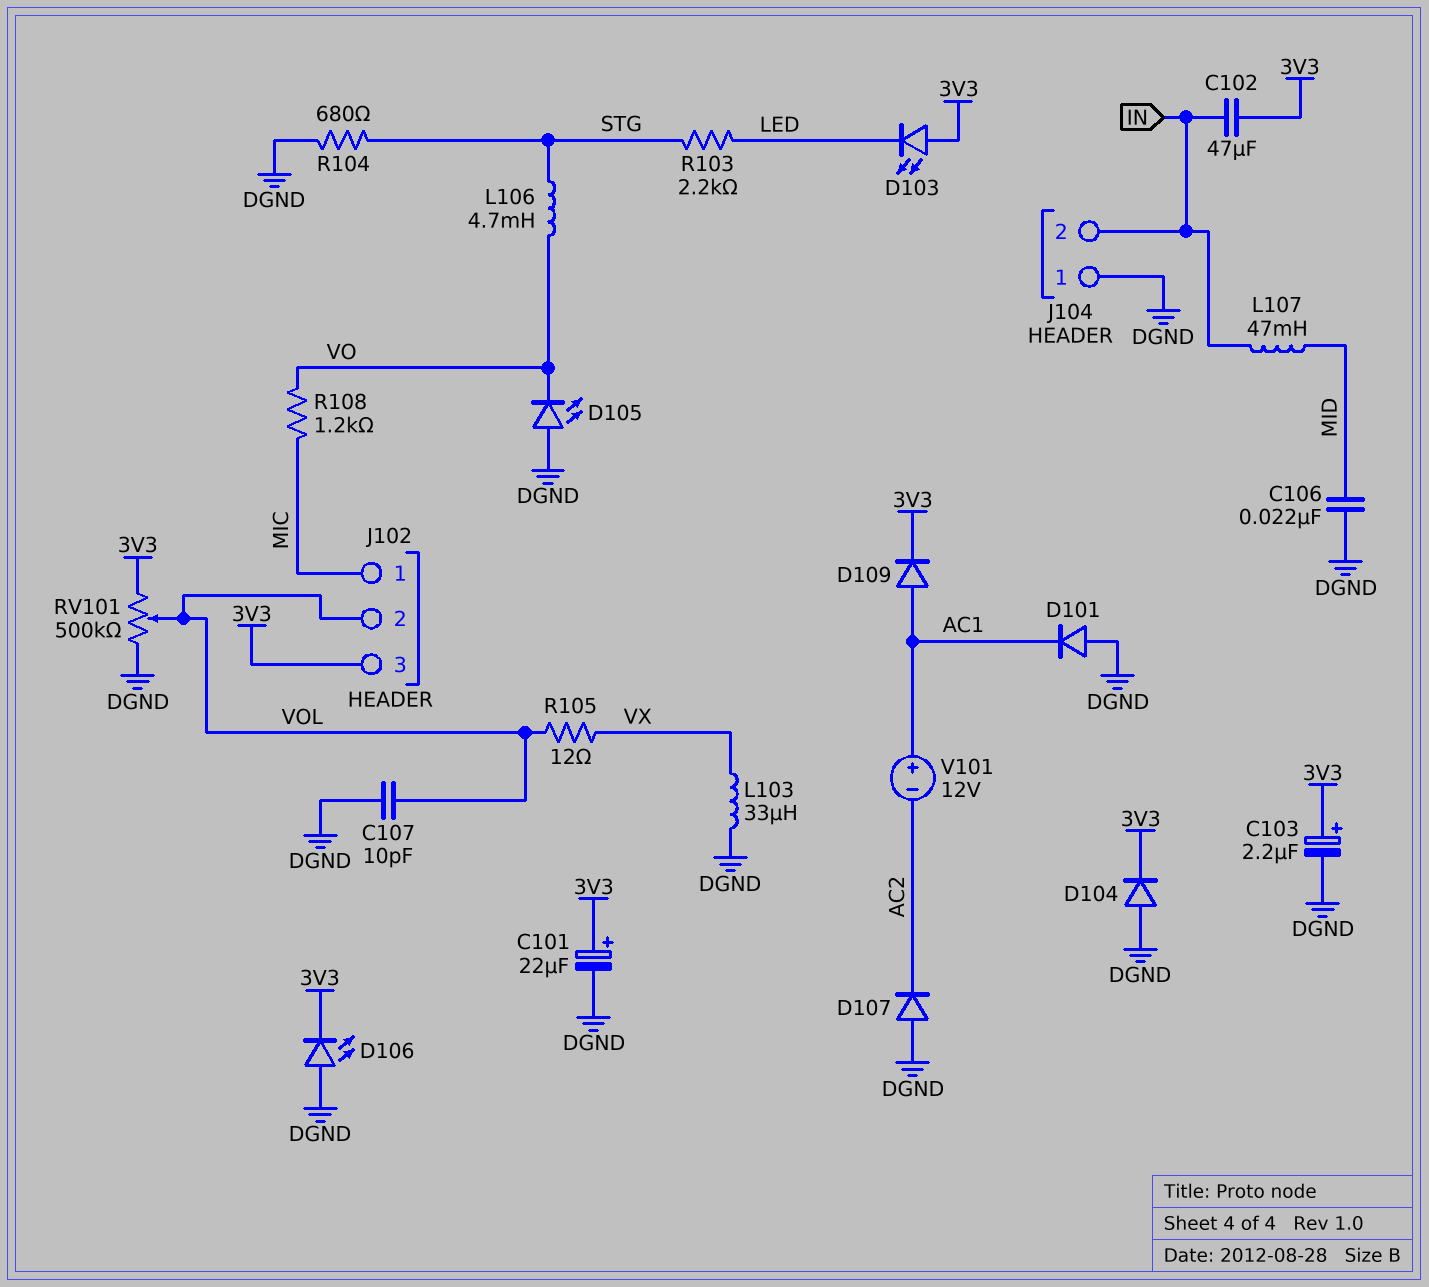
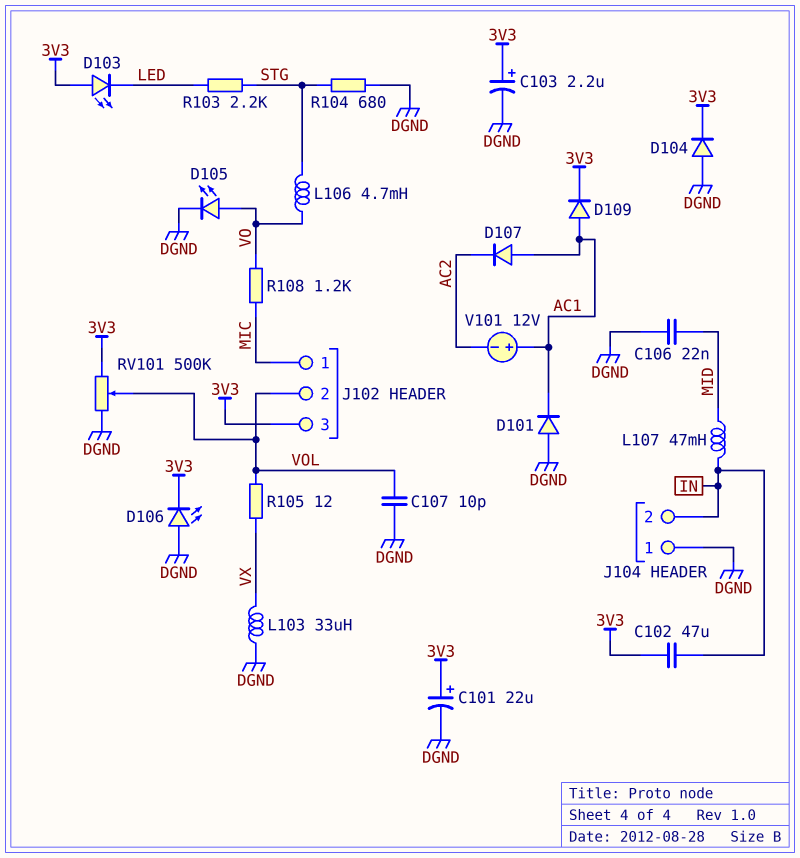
D105: LED (A DGND, K VO) -> LED (A VO, K DGND)
D107: diode (A DGND, K AC2) -> diode (A AC1, K AC2)

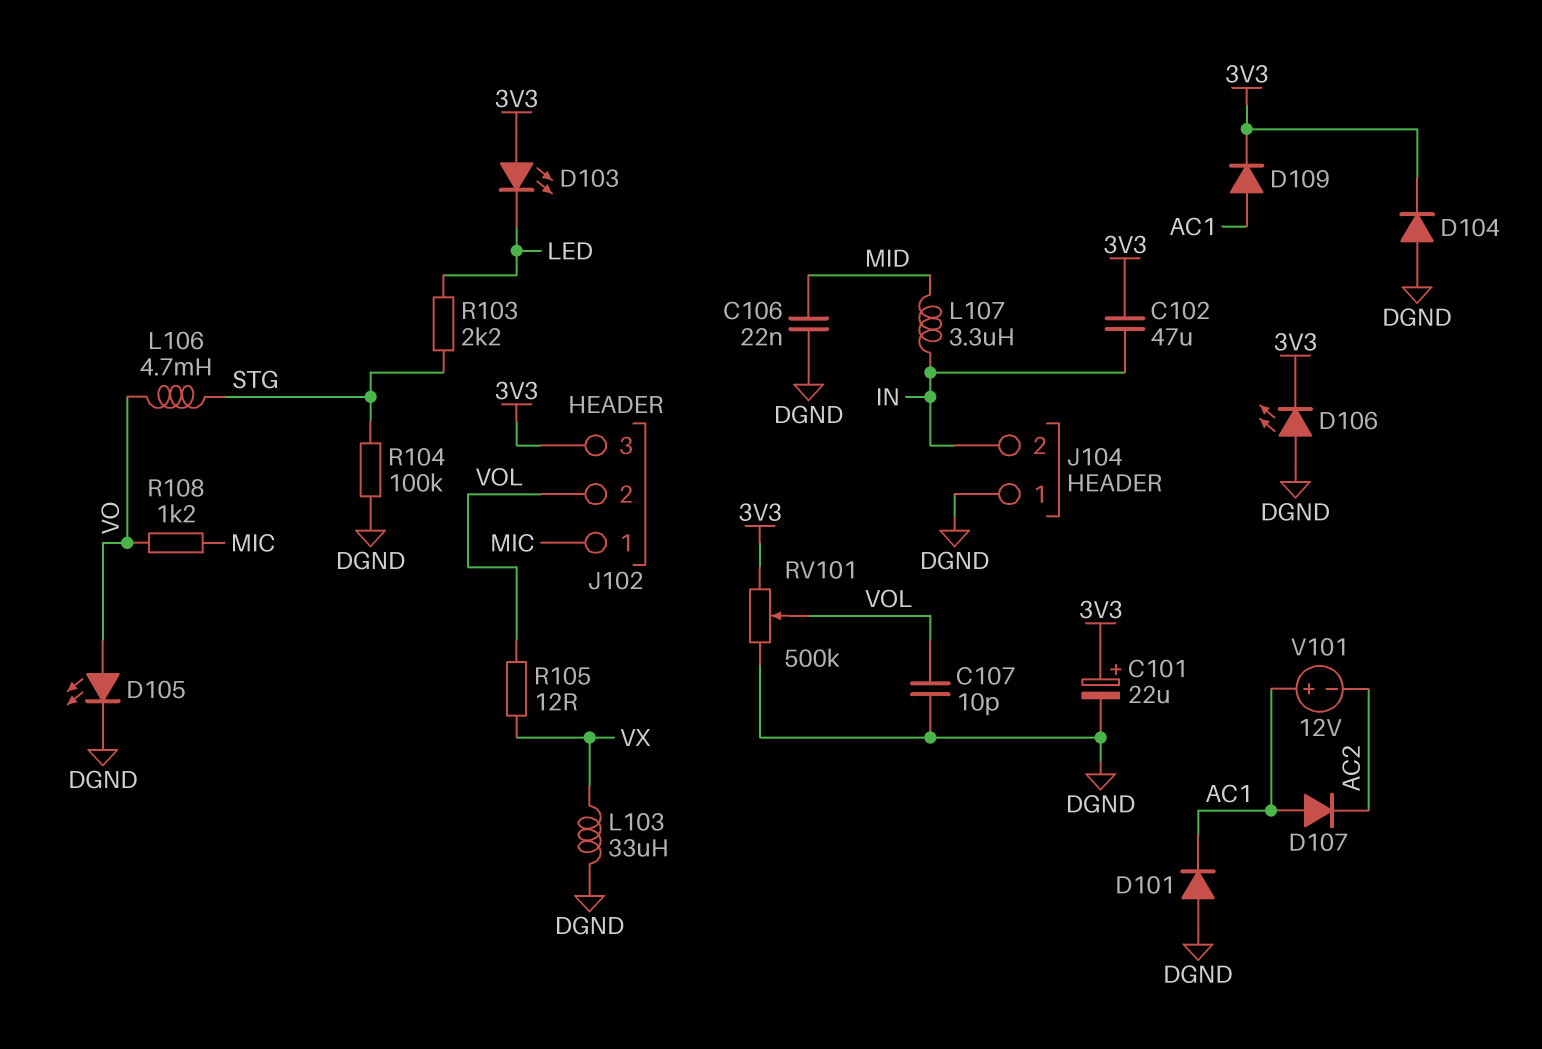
C103: 2.2uF (plus 3V3, minus DGND) -> none
L107: 47mH (IN, MID) -> 3.3uH (IN, MID)
R104: 680 (DGND, STG) -> 100k (DGND, STG)

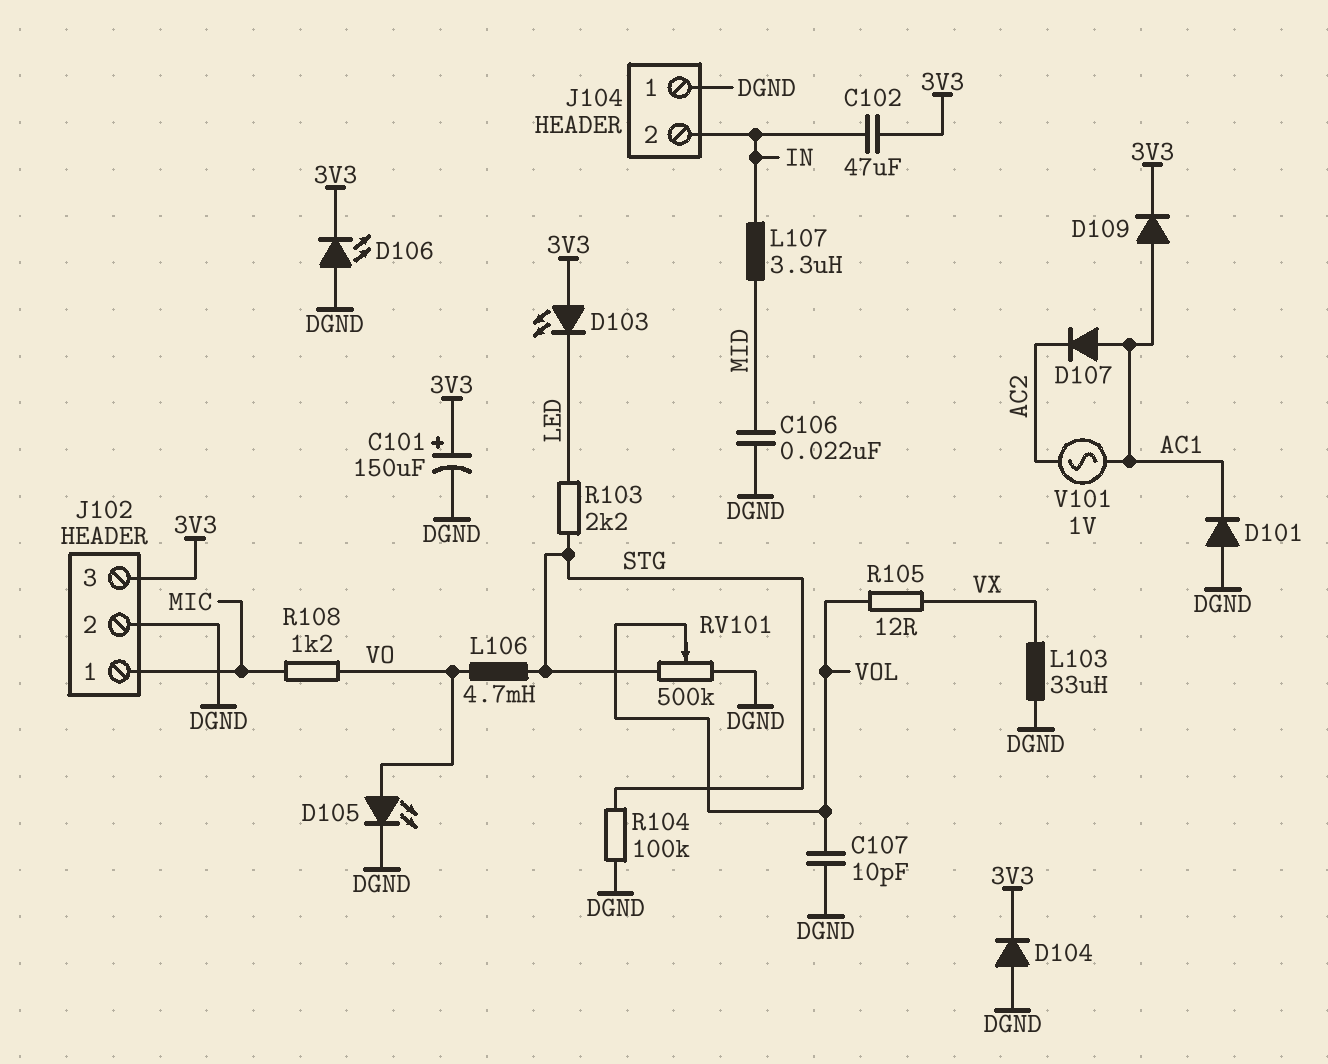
C101: 22uF (plus 3V3, minus DGND) -> 150uF (plus 3V3, minus DGND)
J102 pin 2: VOL -> DGND
RV101: 500k (3V3, DGND, wiper VOL) -> 500k (DGND, STG, wiper VOL)
V101: 12V (plus AC1, minus AC2) -> AC 1V (AC1, AC2)

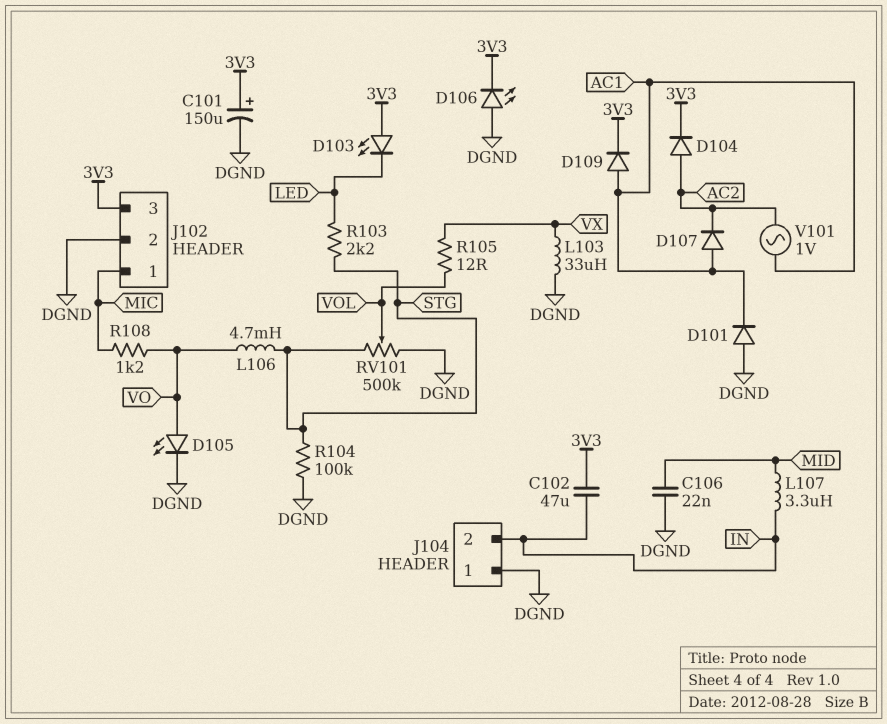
C107: 10pF (DGND, VOL) -> none
D104: diode (A DGND, K 3V3) -> diode (A AC2, K 3V3)

